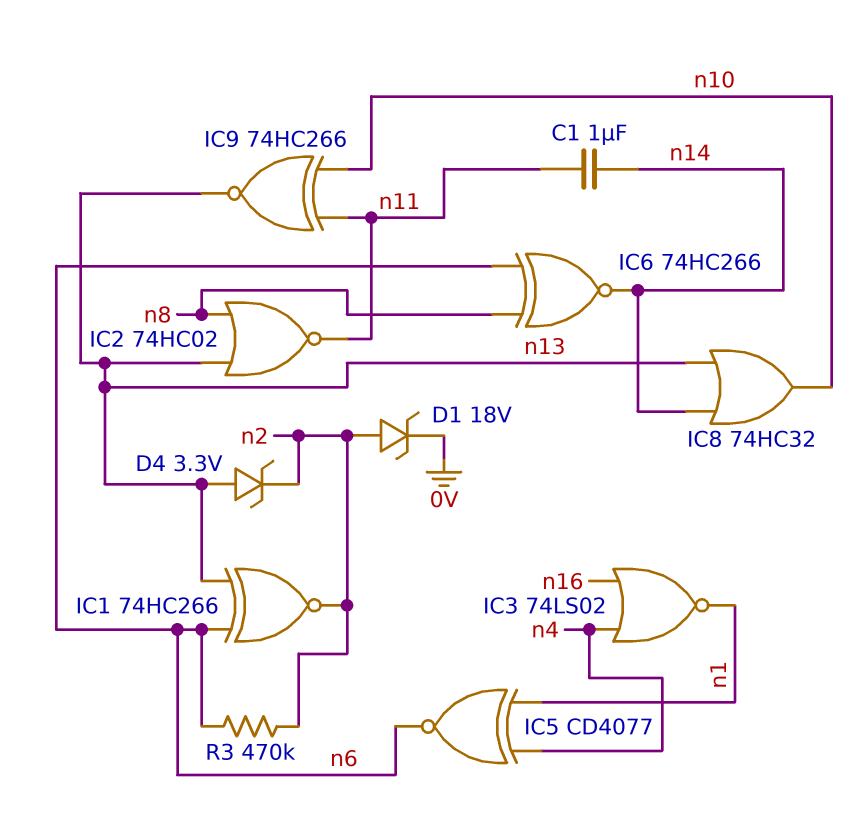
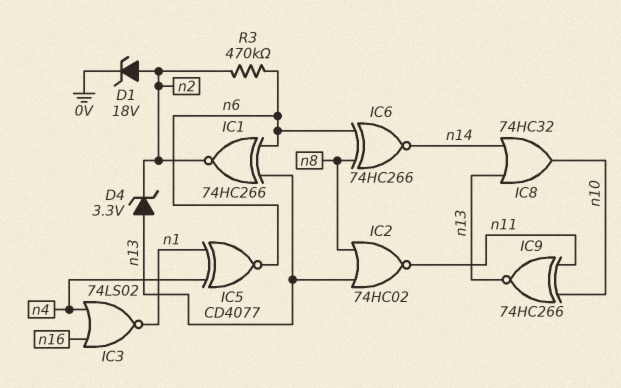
C1: 1uF (n11, n14) -> none

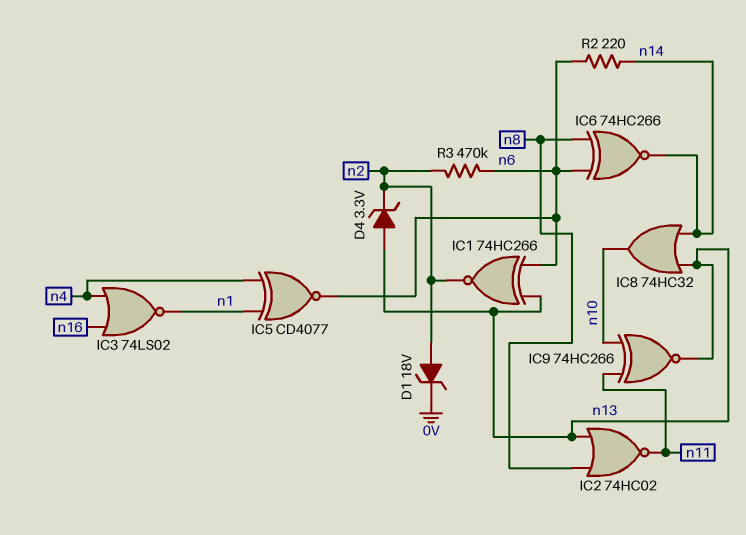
R2: none -> 220 (n6, n14)

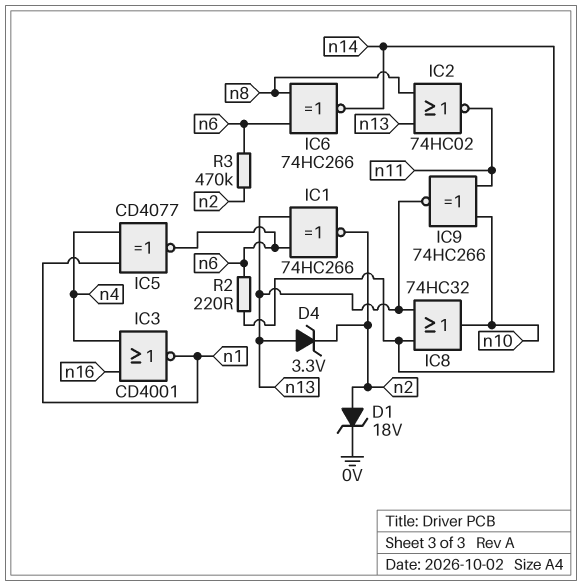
IC3: NOR 74LS02 (in n4, in n16, out n1) -> NOR CD4001 (in n4, in n16, out n1)

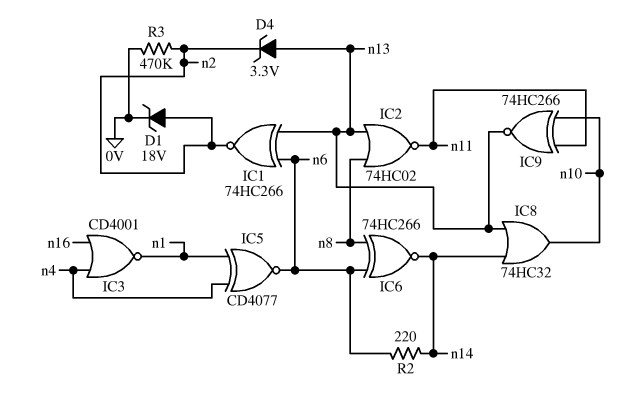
R3: 470k (n2, n6) -> 470k (0V, n2)

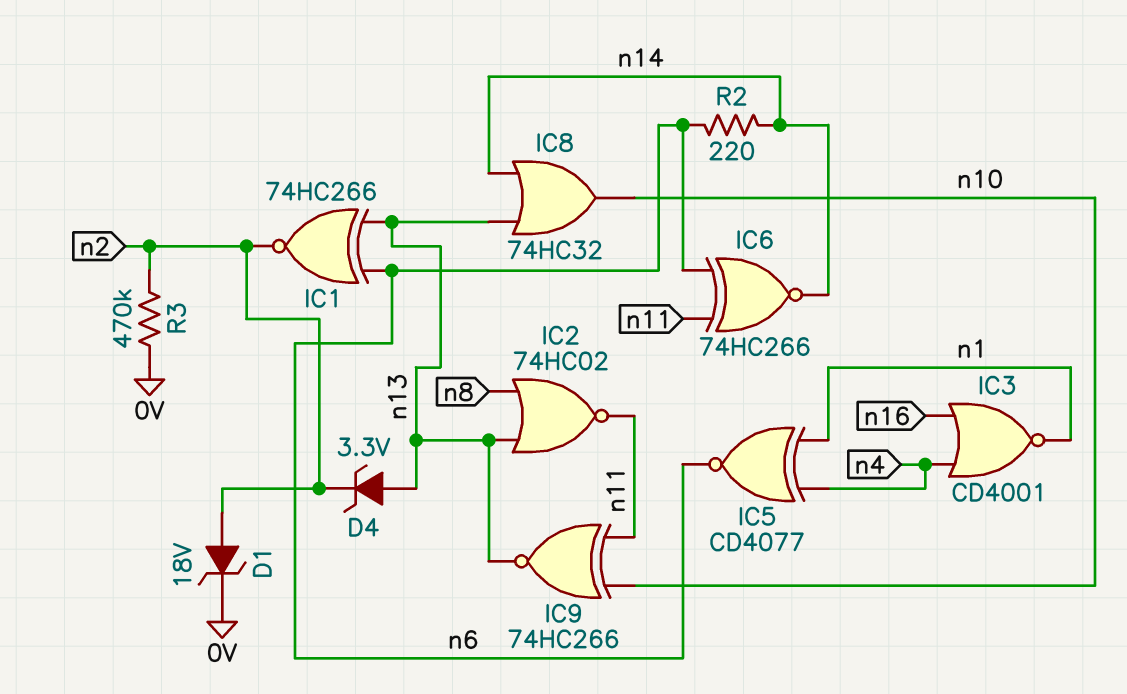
IC6: XNOR 74HC266 (in n6, in n8, out n14) -> XNOR 74HC266 (in n6, in n11, out n14)

